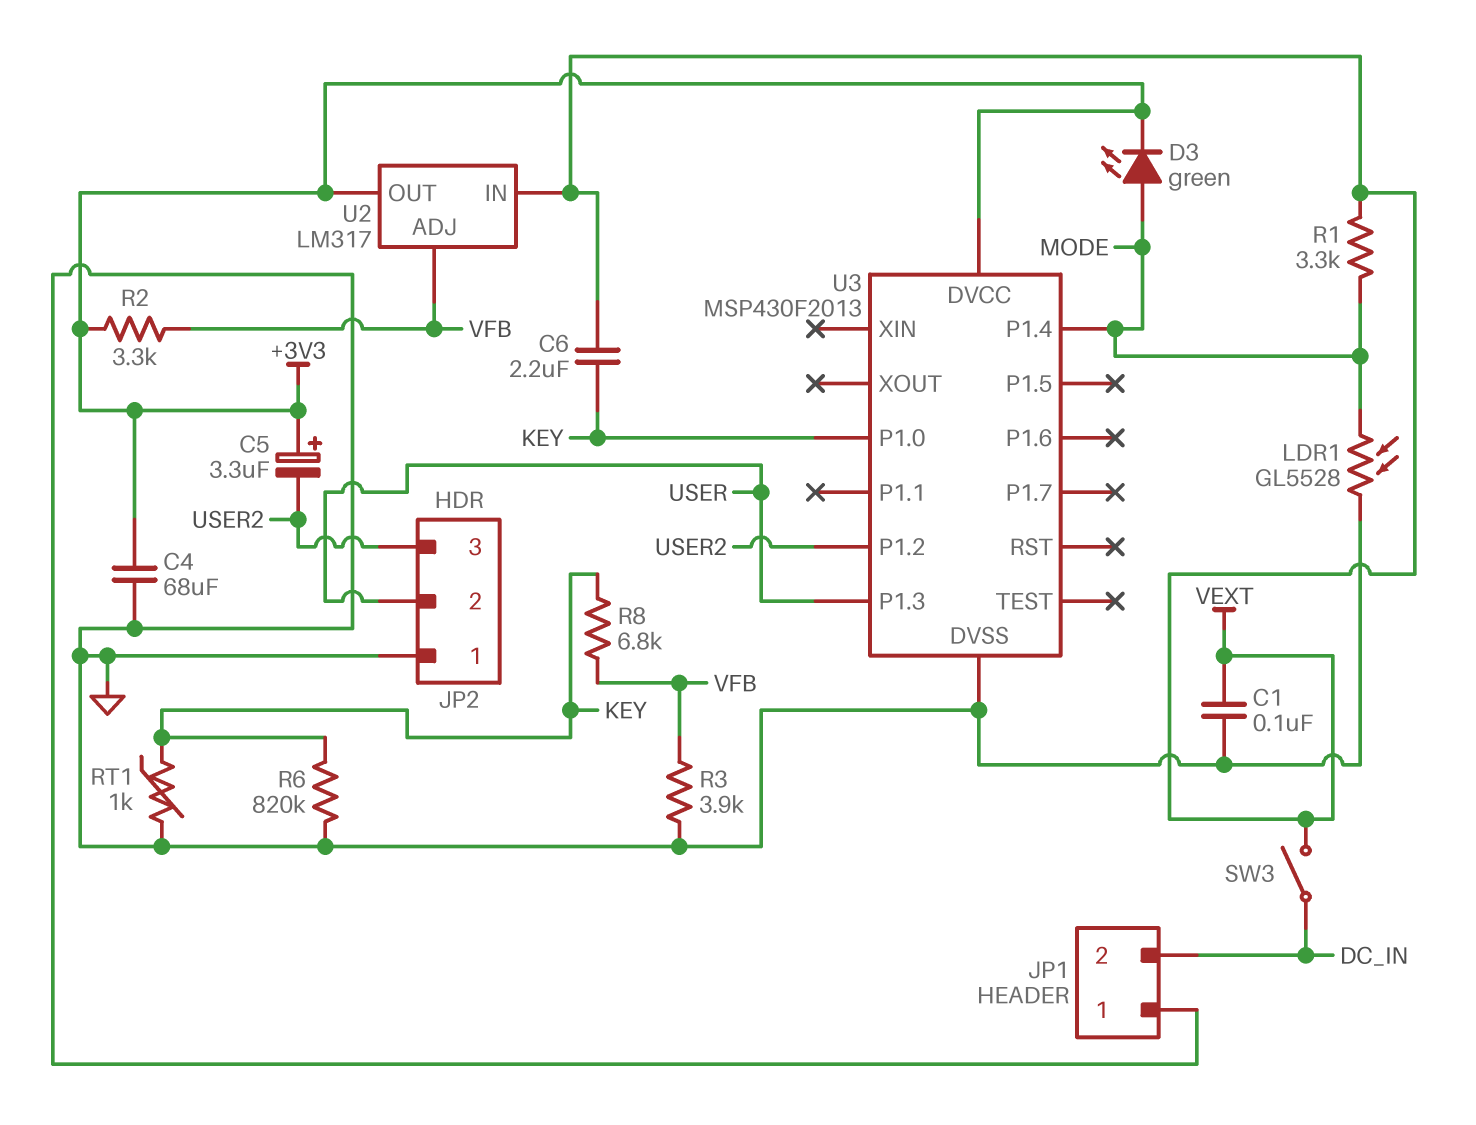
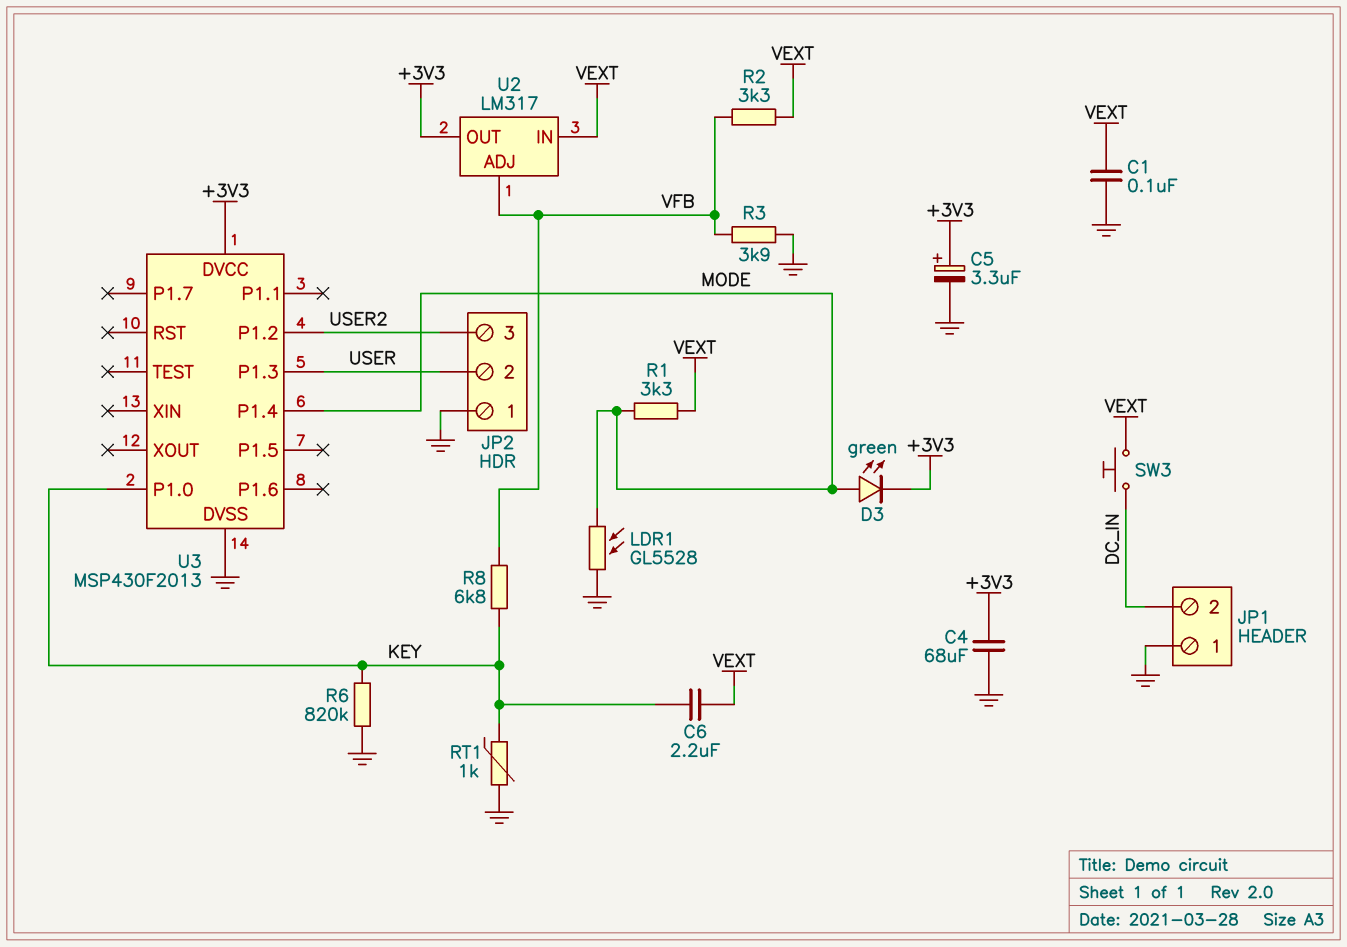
C5: 3.3uF (plus +3V3, minus USER2) -> 3.3uF (plus +3V3, minus GND)
R2: 3.3k (+3V3, VFB) -> 3.3k (VEXT, VFB)
SW3: switch (DC_IN, VEXT) -> button (DC_IN, VEXT)

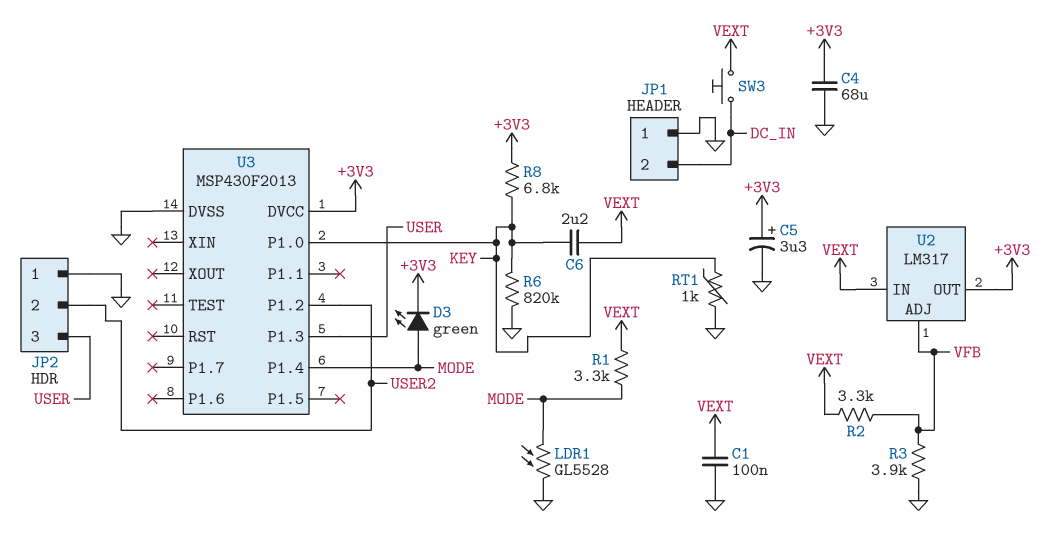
JP2 pin 2: USER -> USER2
JP2 pin 3: USER2 -> USER
R8: 6.8k (KEY, VFB) -> 6.8k (+3V3, KEY)

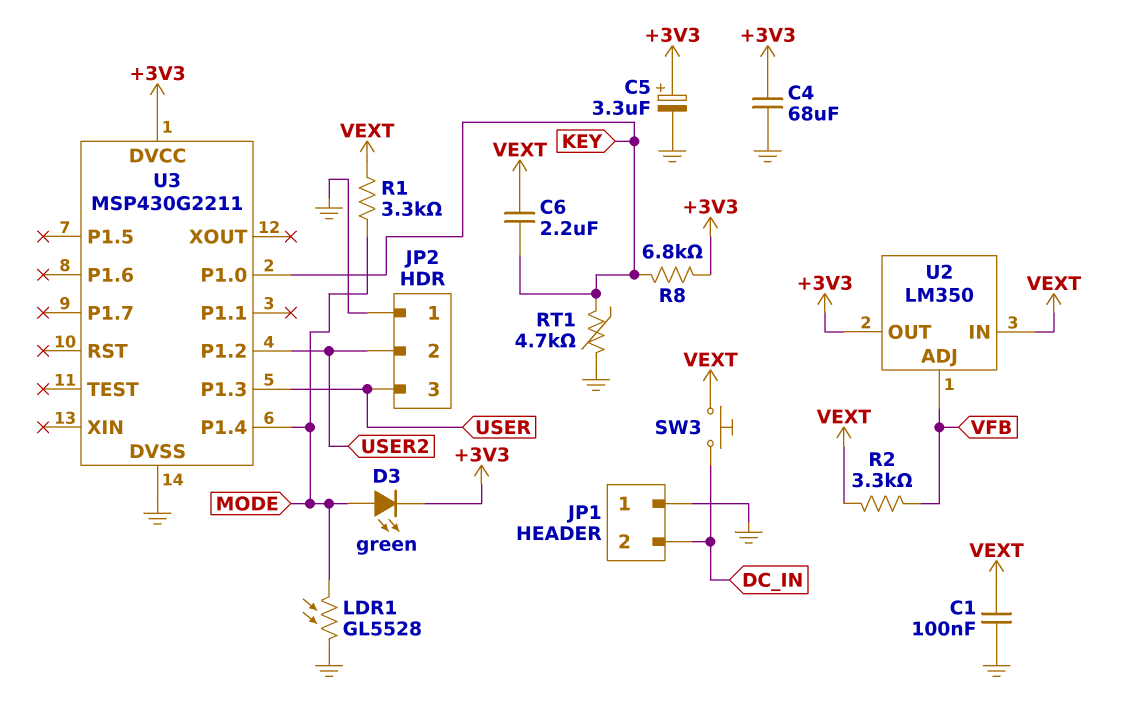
R3: 3.9k (GND, VFB) -> none
R6: 820k (GND, KEY) -> none
RT1: 1k (GND, KEY) -> 4.7k (GND, KEY)
U2: LM317 -> LM350
U3: MSP430F2013 -> MSP430G2211

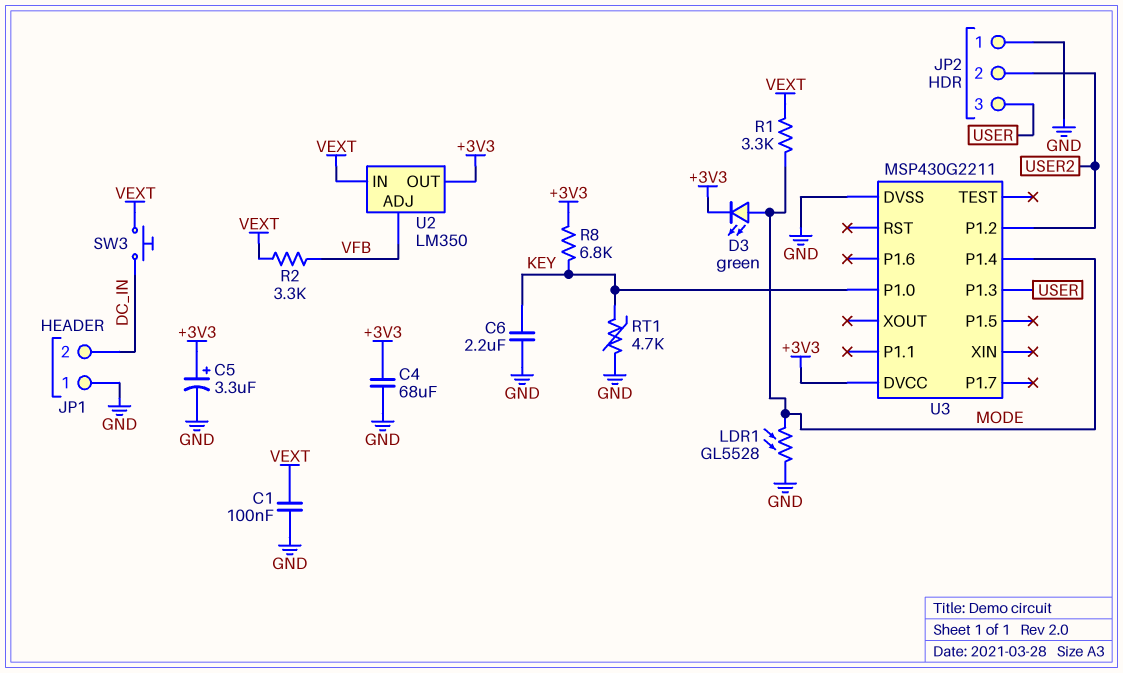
C6: 2.2uF (KEY, VEXT) -> 2.2uF (GND, KEY)

